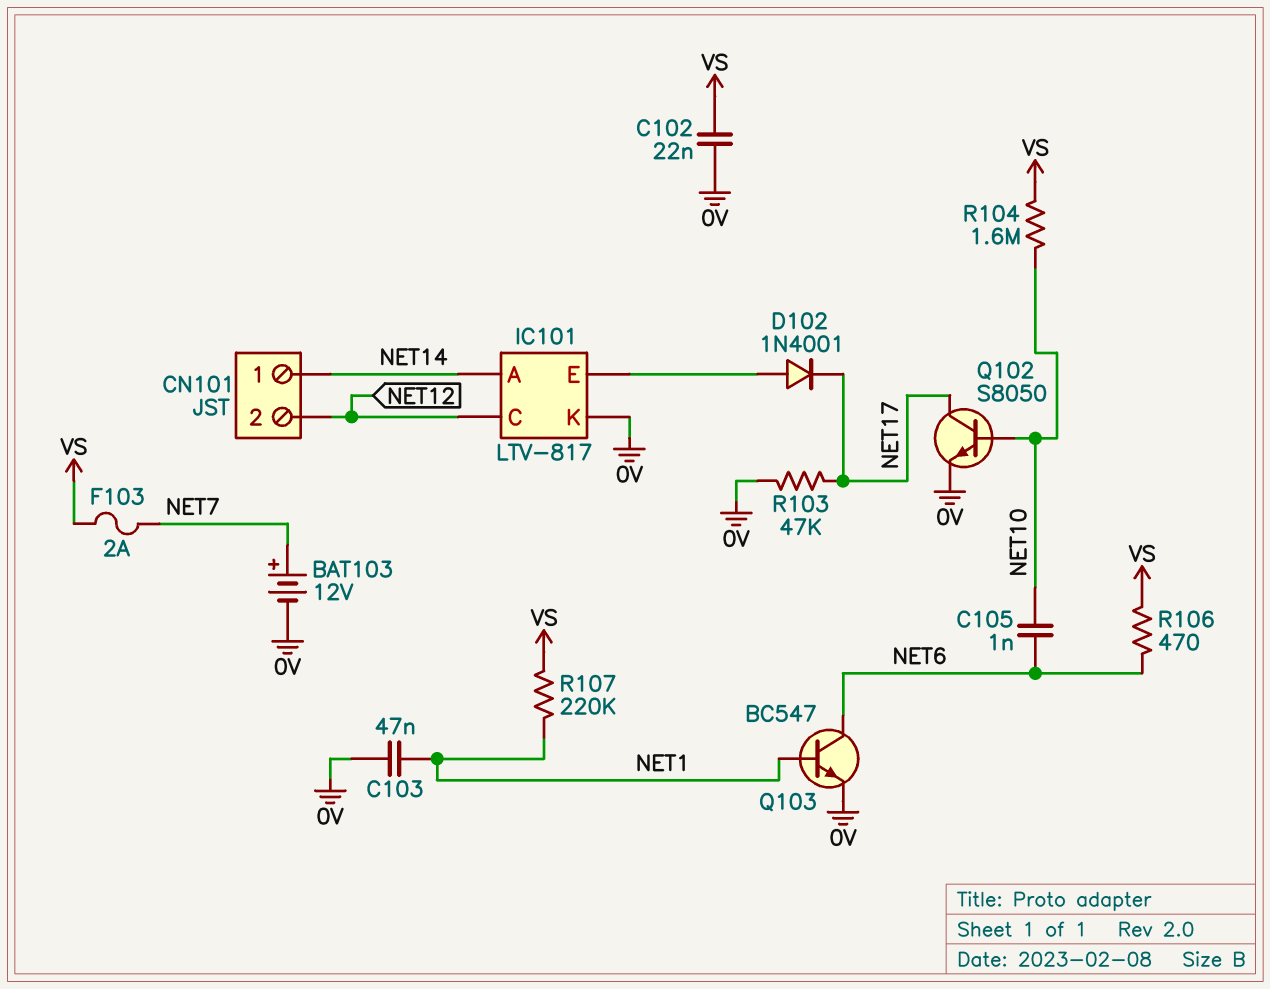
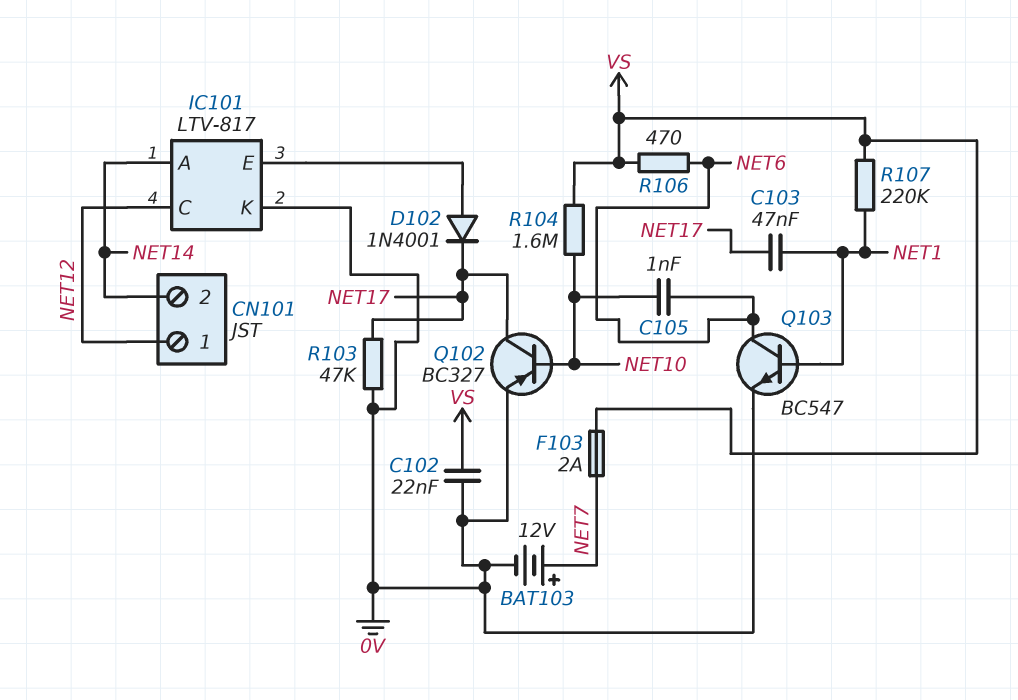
C103: 47nF (0V, NET1) -> 47nF (NET1, NET17)
CN101 pin 1: NET14 -> NET12
CN101 pin 2: NET12 -> NET14
Q102: NPN S8050 (B NET10, C NET17, E 0V) -> PNP BC327 (B NET10, C NET17, E 0V)

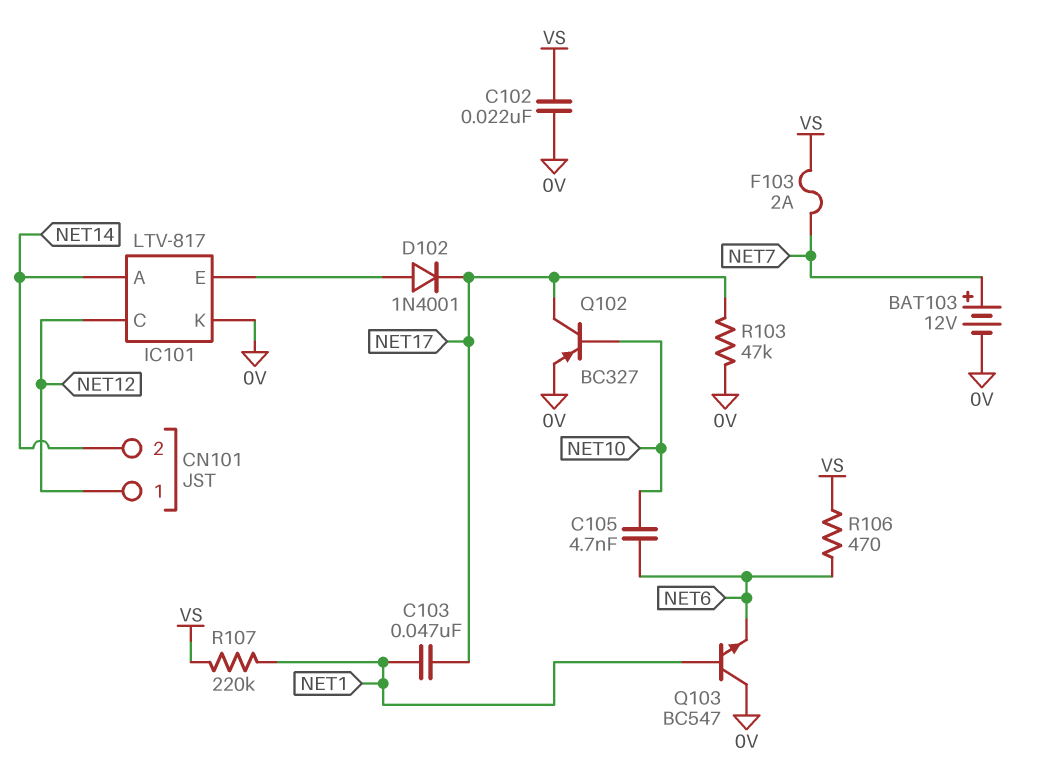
C105: 1nF (NET6, NET10) -> 4.7nF (NET6, NET10)
Q103: NPN BC547 (B NET1, C NET6, E 0V) -> NPN BC547 (B NET1, C 0V, E NET6)
R104: 1.6M (NET10, VS) -> none

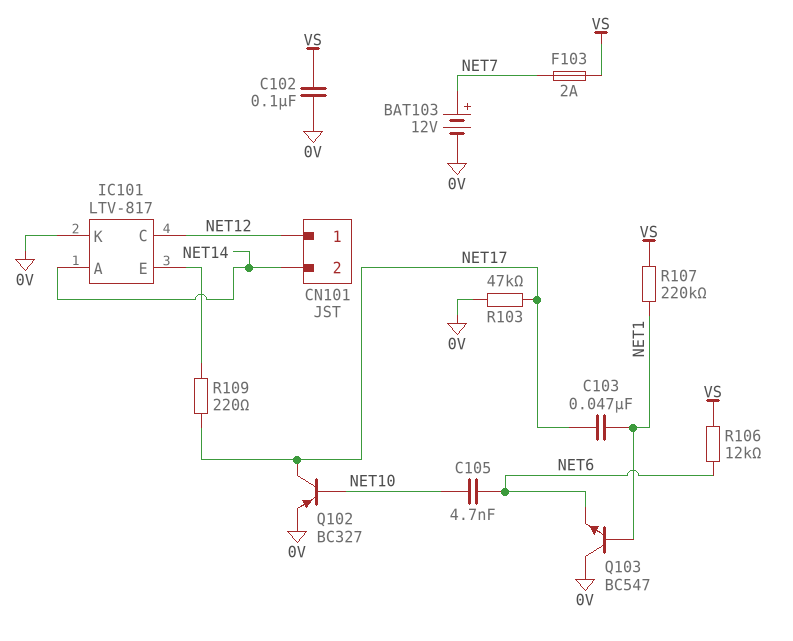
C102: 22nF (0V, VS) -> 100nF (0V, VS)
D102: diode 1N4001 (A IC101/E, K NET17) -> none
R106: 470 (NET6, VS) -> 12k (NET6, VS)
R109: none -> 220 (IC101/E, NET17)

